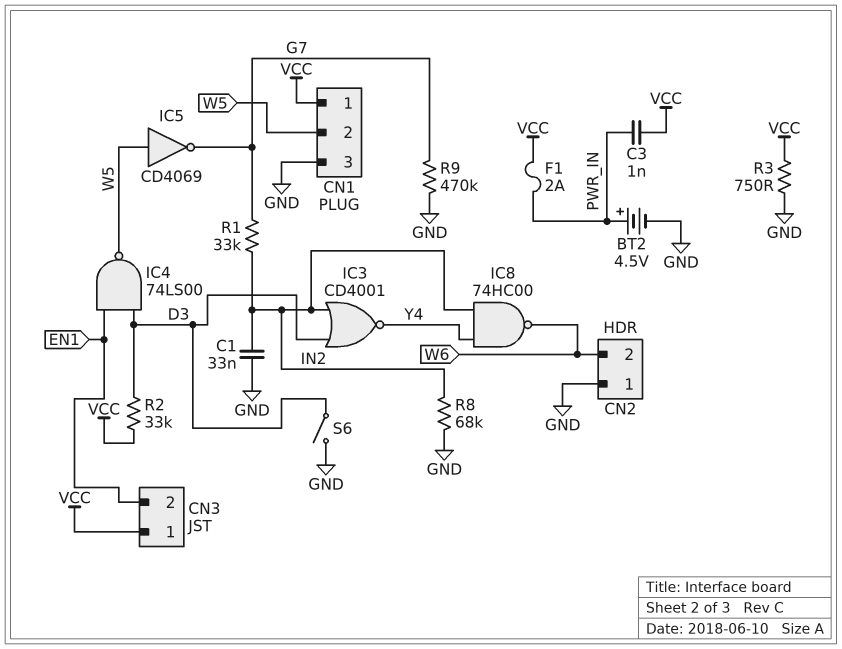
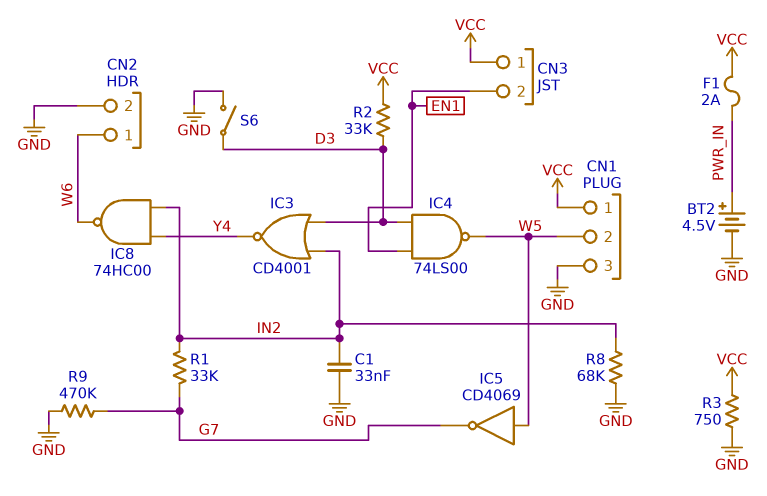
C3: 1nF (PWR_IN, VCC) -> none
CN2 pin 1: GND -> W6
CN2 pin 2: W6 -> GND

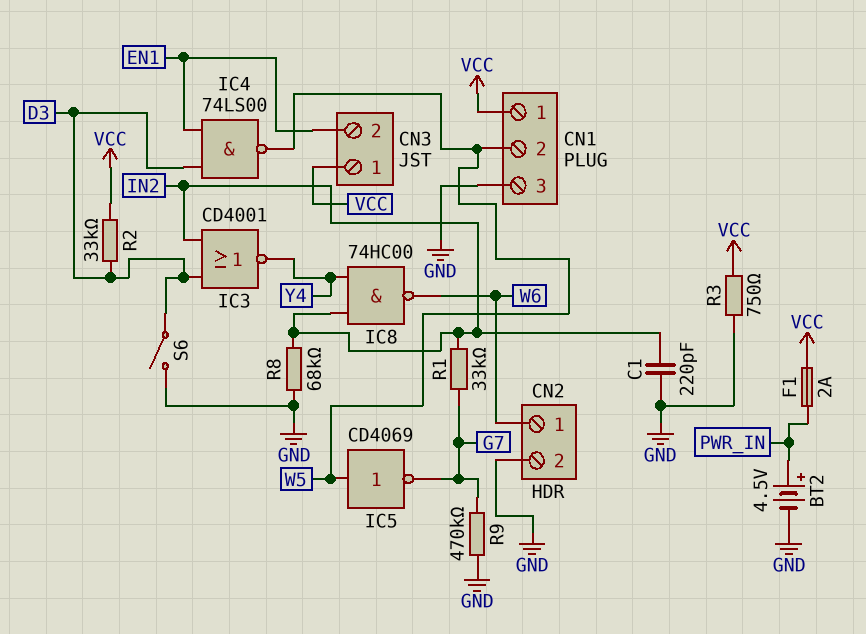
C1: 33nF (GND, IN2) -> 220pF (GND, IN2)

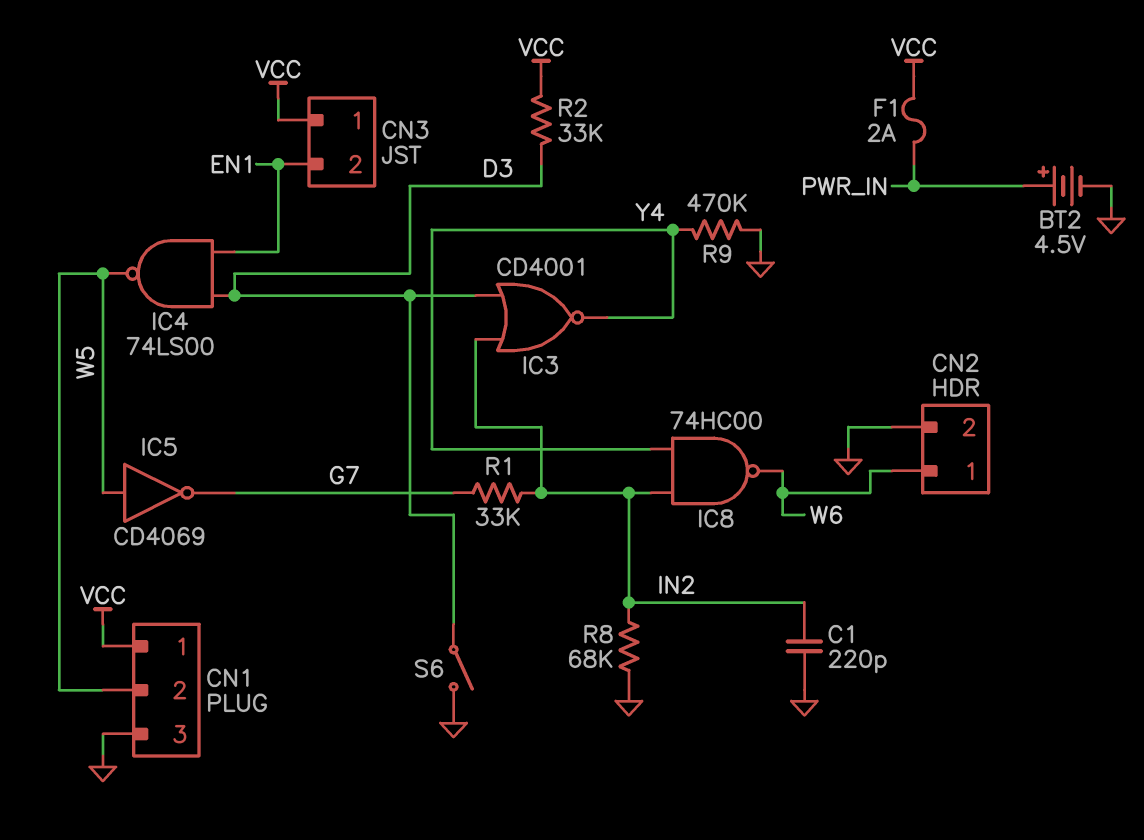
R3: 750 (GND, VCC) -> none
R9: 470k (G7, GND) -> 470k (GND, Y4)

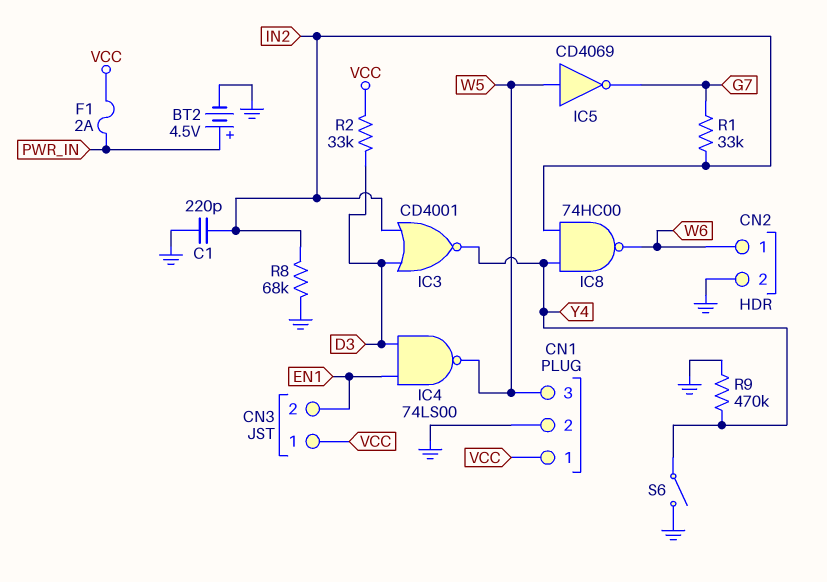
CN1 pin 2: W5 -> GND
CN1 pin 3: GND -> W5
S6: switch (D3, GND) -> switch (GND, Y4)

